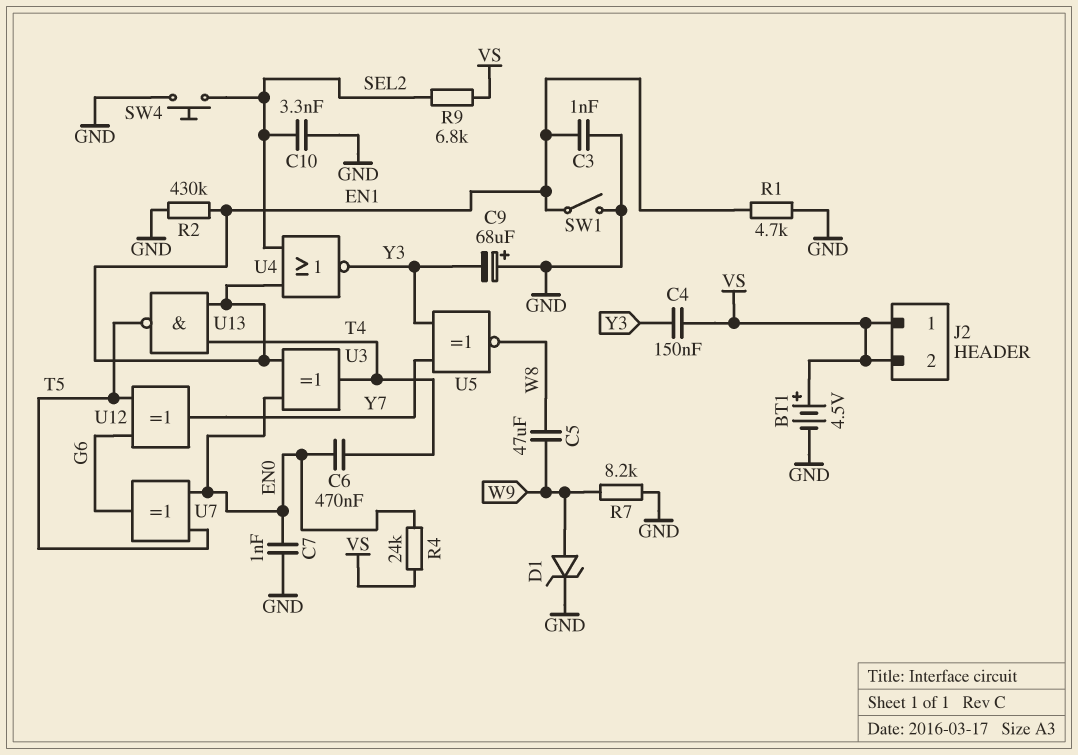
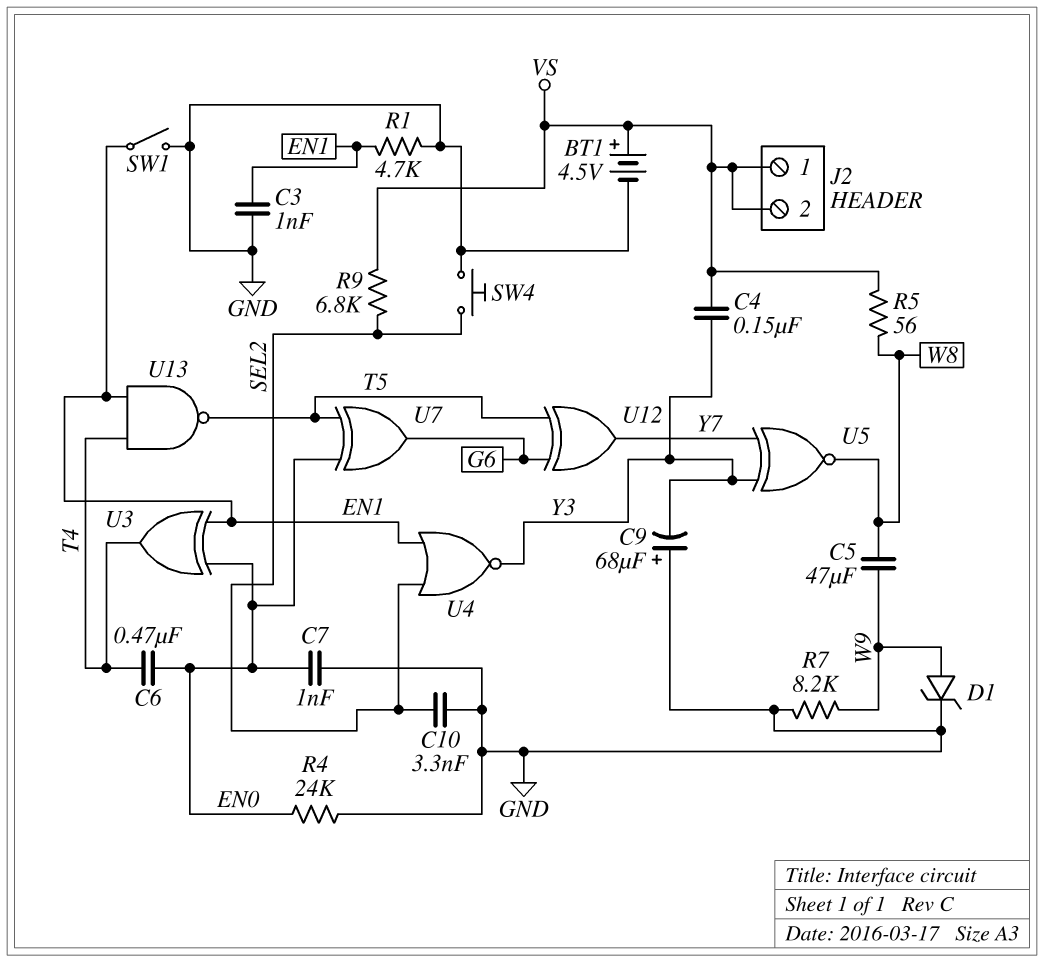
R2: 430k (EN1, GND) -> none
R4: 24k (EN0, VS) -> 24k (EN0, GND)
R5: none -> 56 (VS, W8)

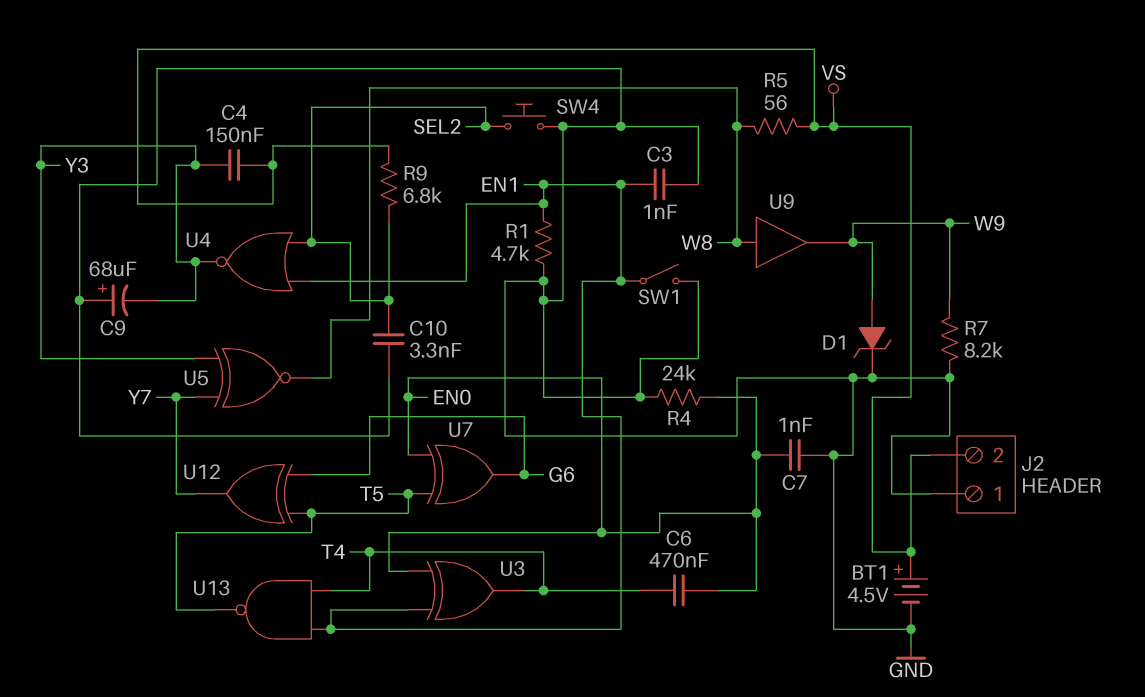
C5: 47uF (W8, W9) -> none
J2 pin 1: VS -> GND
U9: none -> buffer (in W8, out W9)

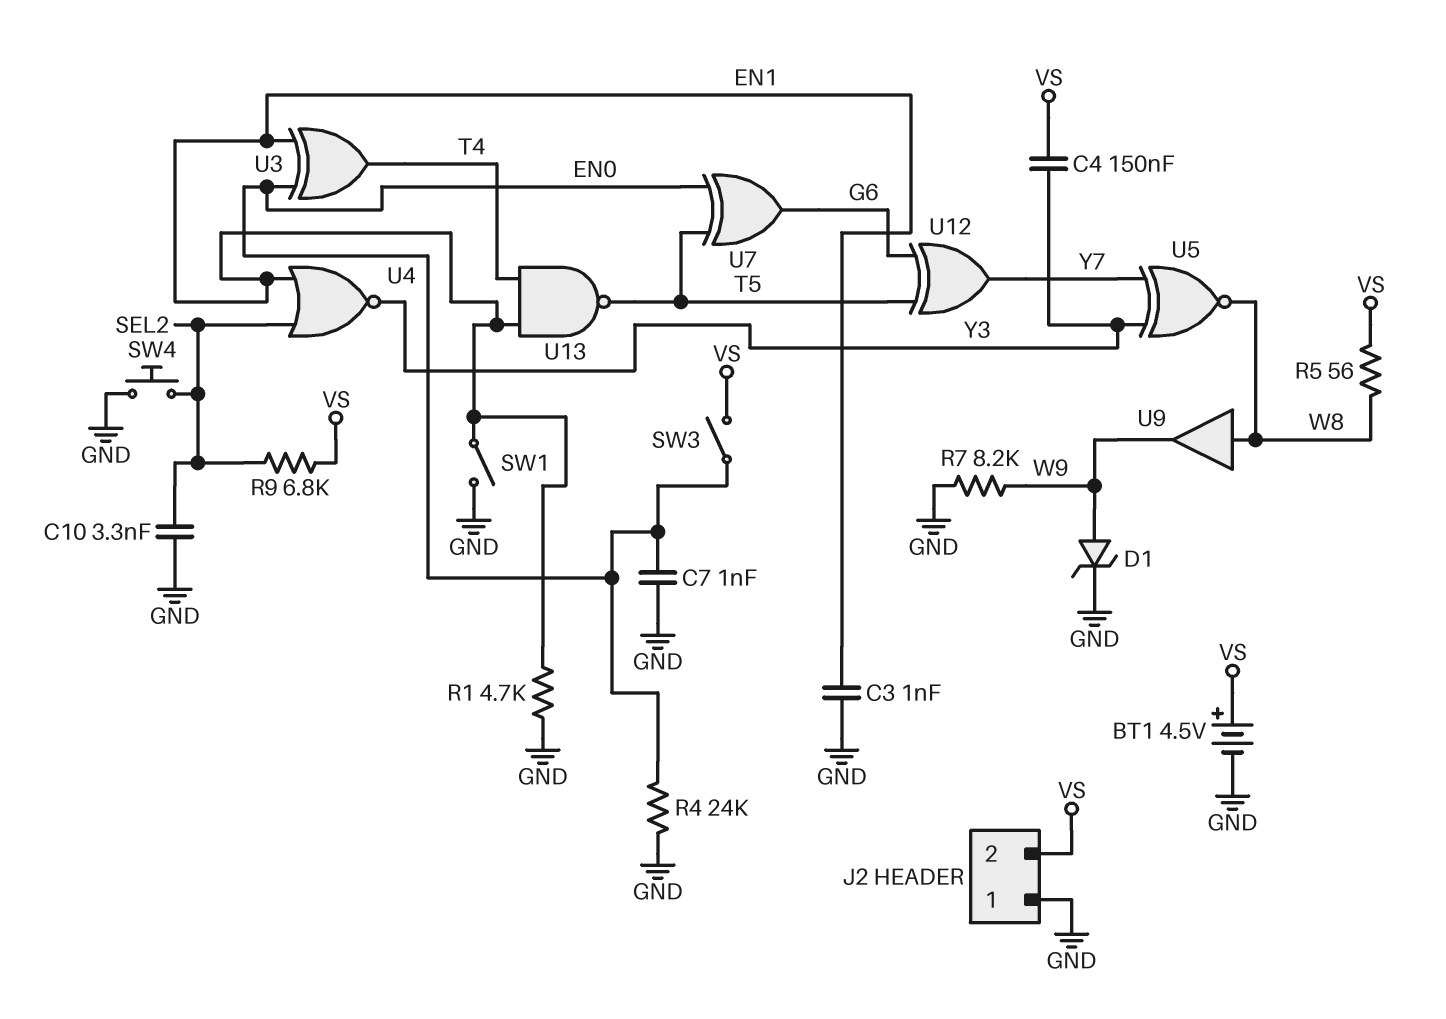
C6: 470nF (EN0, T4) -> none
C9: 68uF (plus GND, minus Y3) -> none
SW3: none -> switch (EN0, VS)

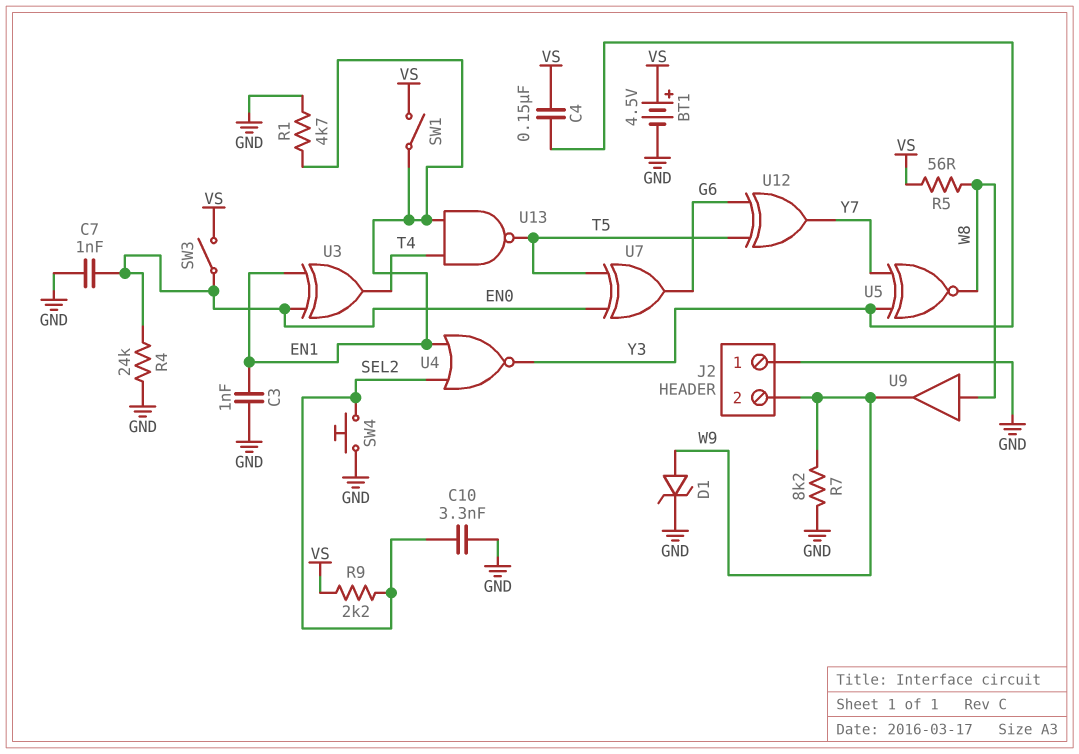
J2 pin 2: VS -> W9
R9: 6.8k (SEL2, VS) -> 2.2k (SEL2, VS)
SW1: switch (EN1, GND) -> switch (EN1, VS)

